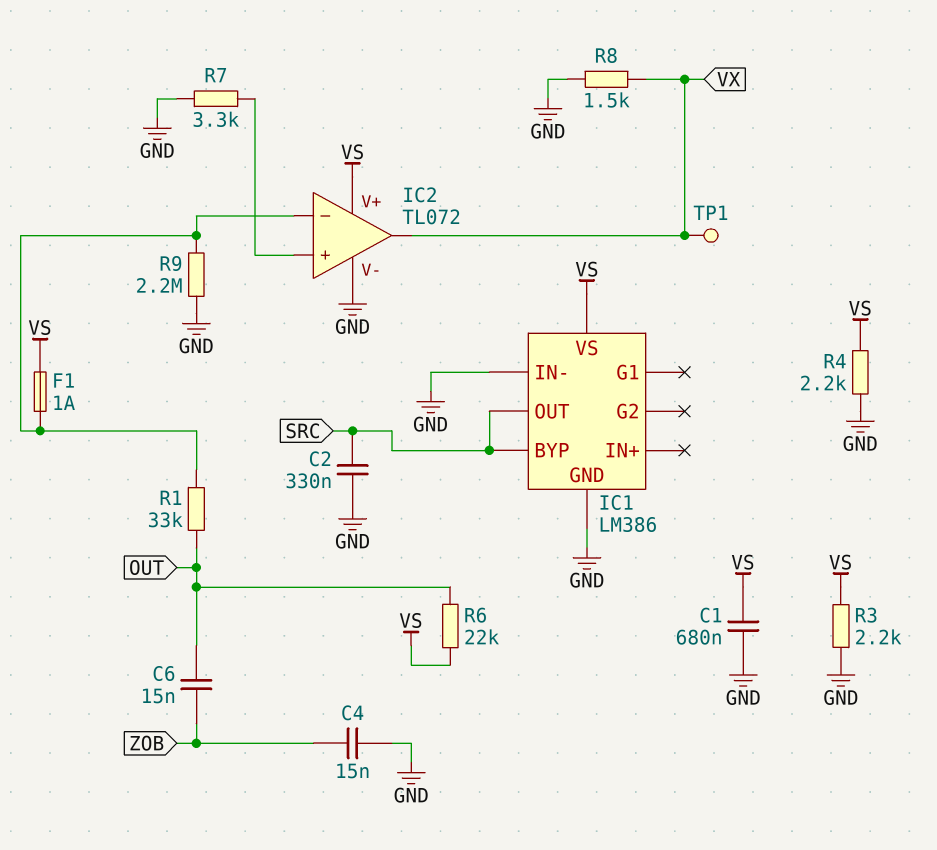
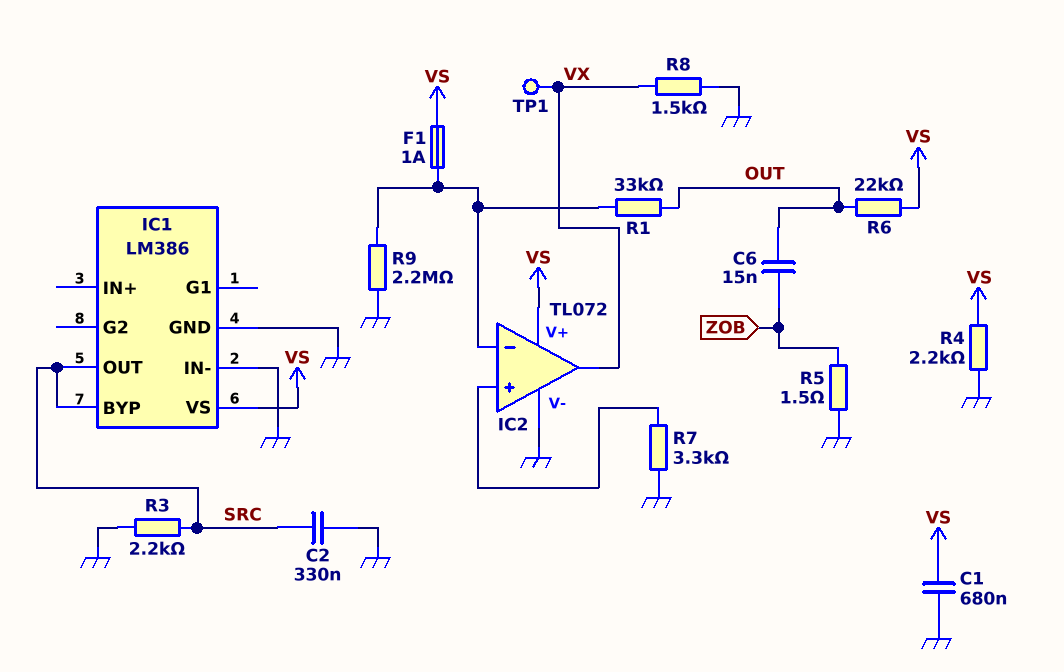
C4: 15nF (GND, ZOB) -> none
R3: 2.2k (GND, VS) -> 2.2k (GND, SRC)
R5: none -> 1.5 (GND, ZOB)

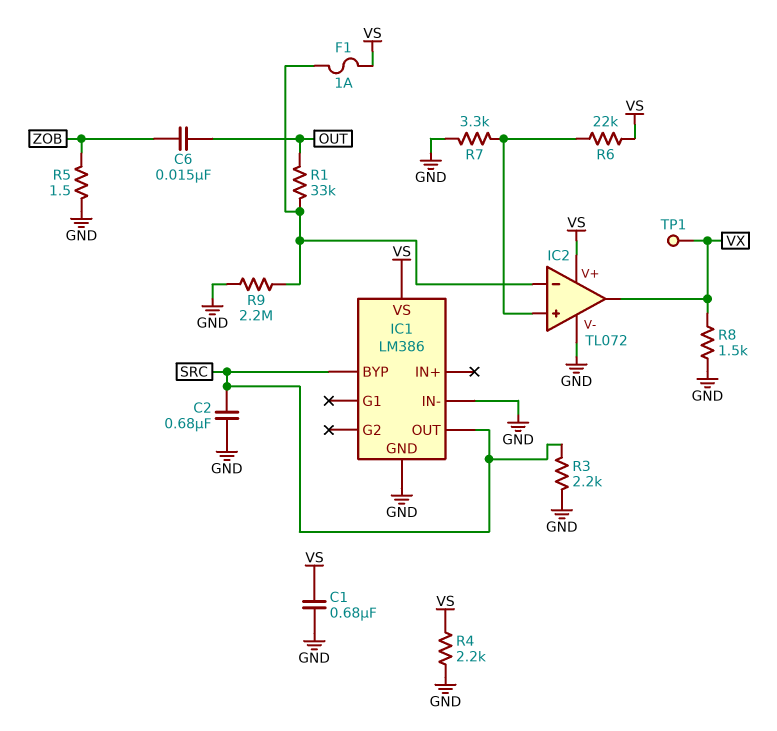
C2: 330nF (GND, SRC) -> 680nF (GND, SRC)
R6: 22k (OUT, VS) -> 22k (IC2/in+, VS)

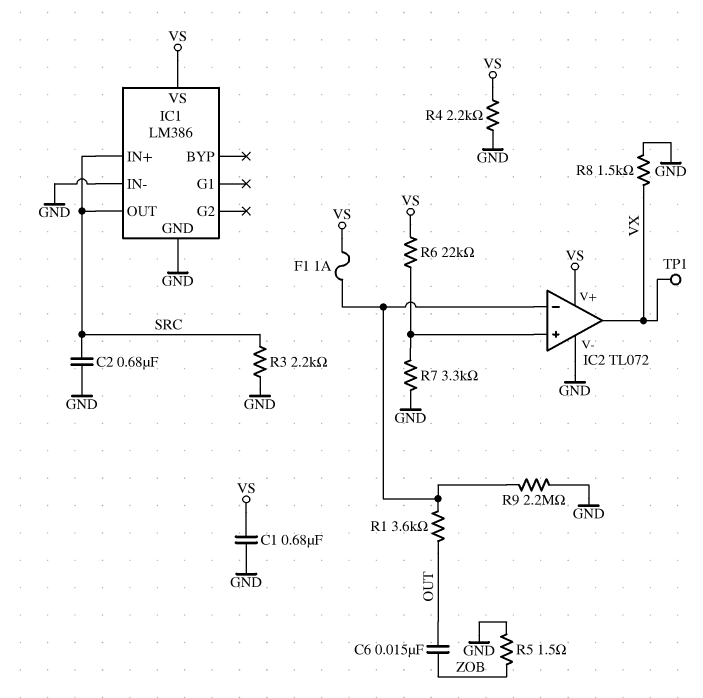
IC1 pin BYP: SRC -> none
IC1 pin IN+: none -> SRC
R1: 33k (IC2/in-, OUT) -> 3.6k (IC2/in-, OUT)

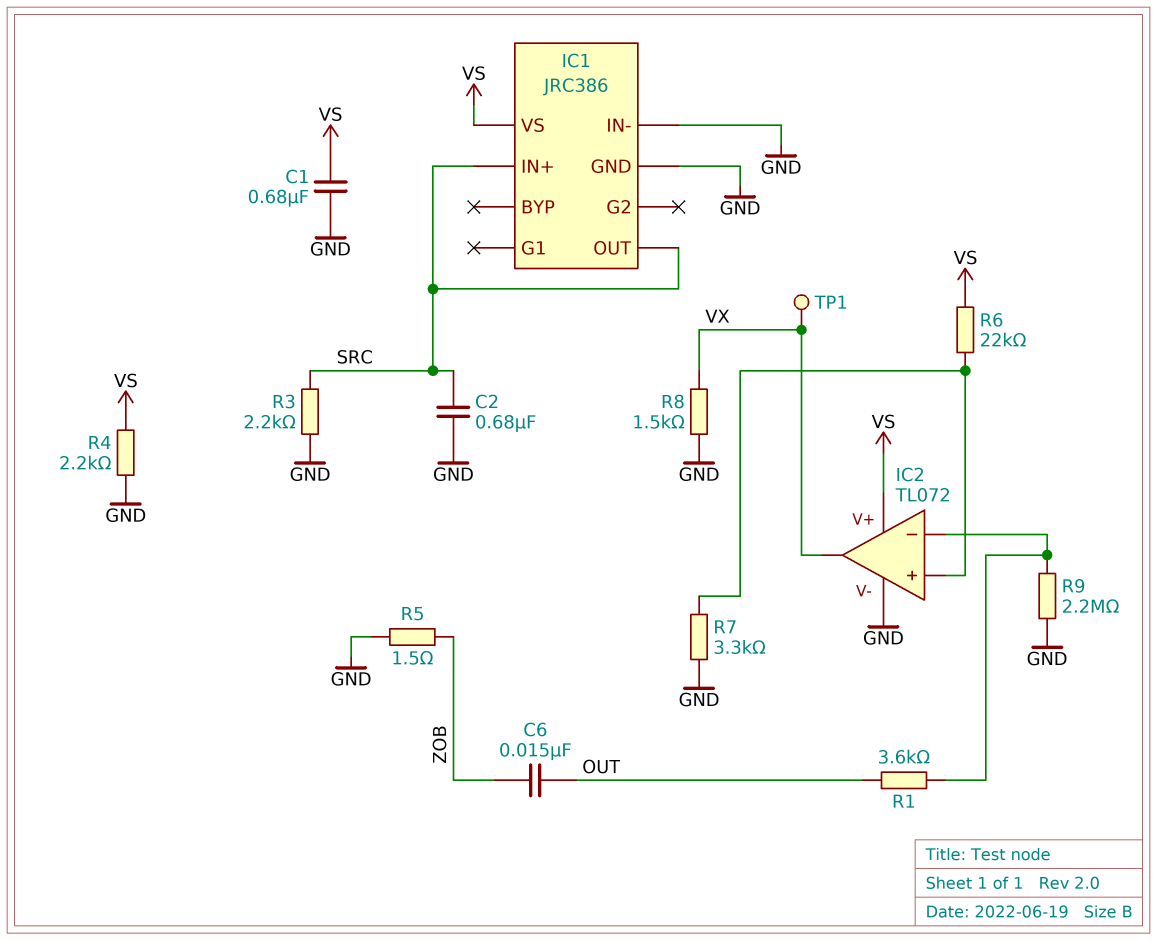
F1: 1A (IC2/in-, VS) -> none
IC1: LM386 -> JRC386

